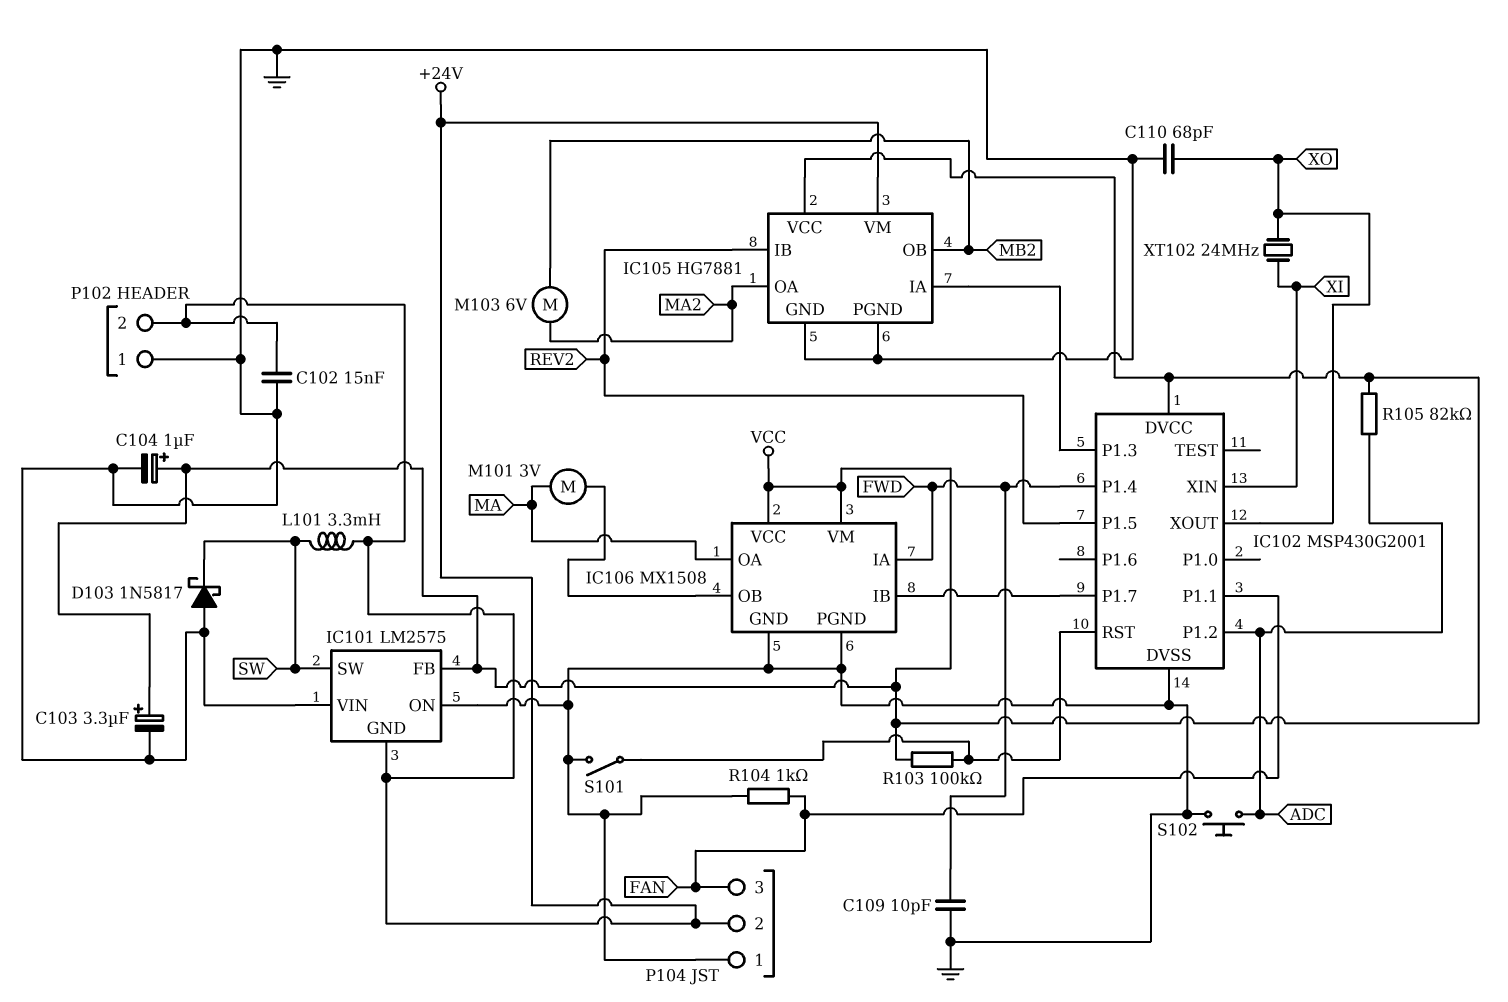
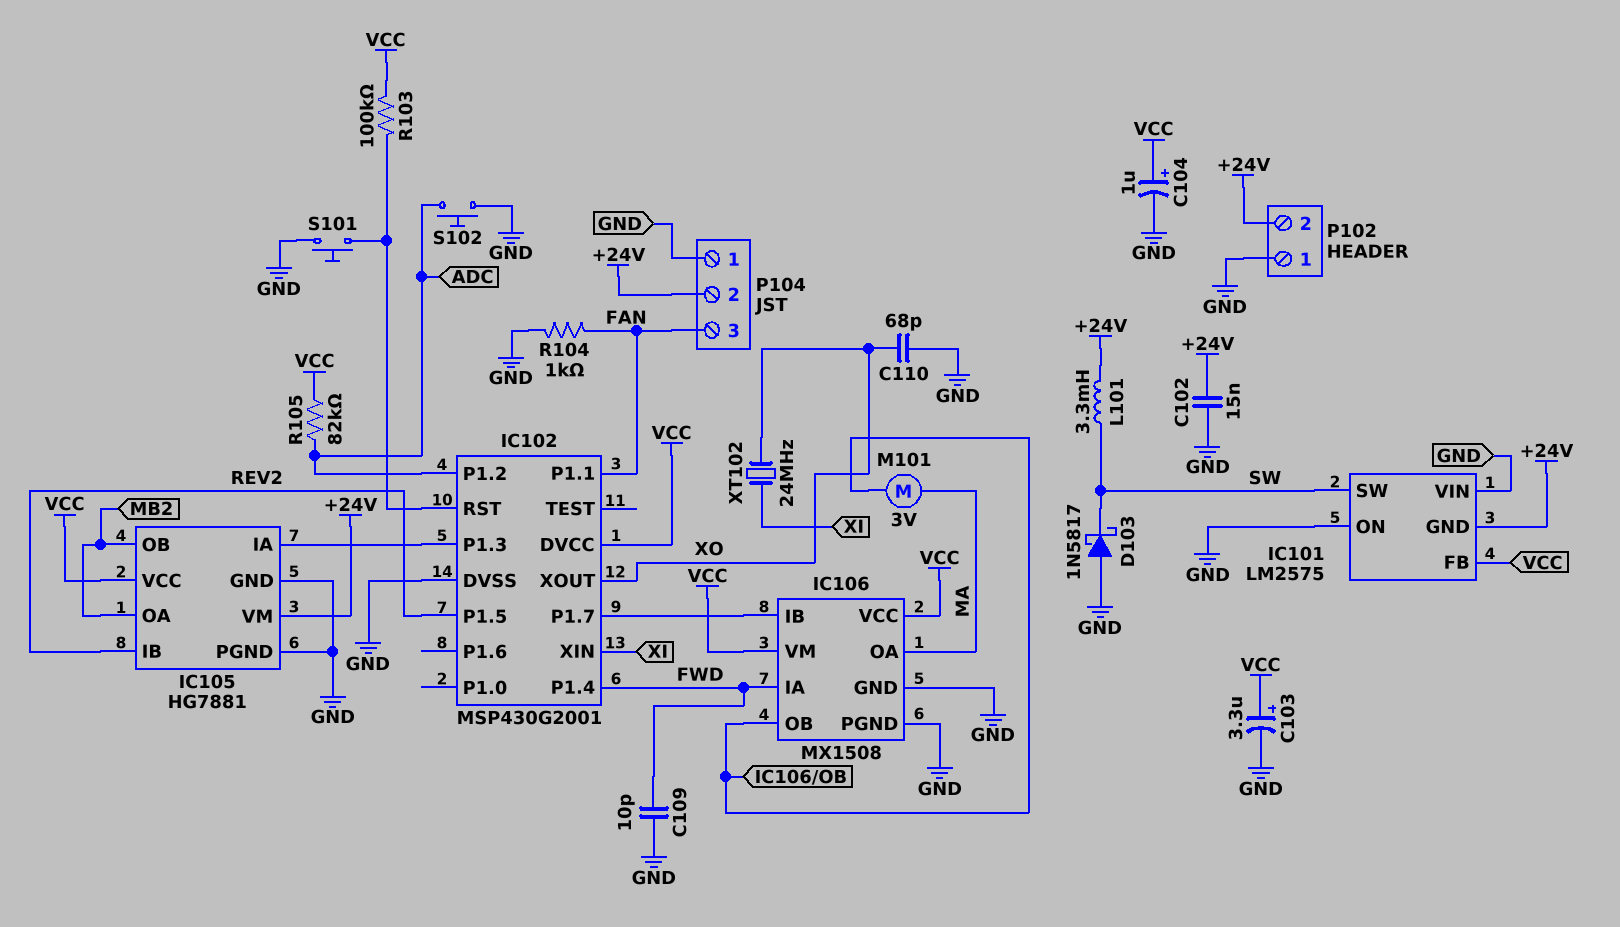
IC105 pin OA: MA2 -> MB2
M103: motor 6V (MA2, MB2) -> none
S101: switch (GND, IC102/RST) -> button (GND, IC102/RST)

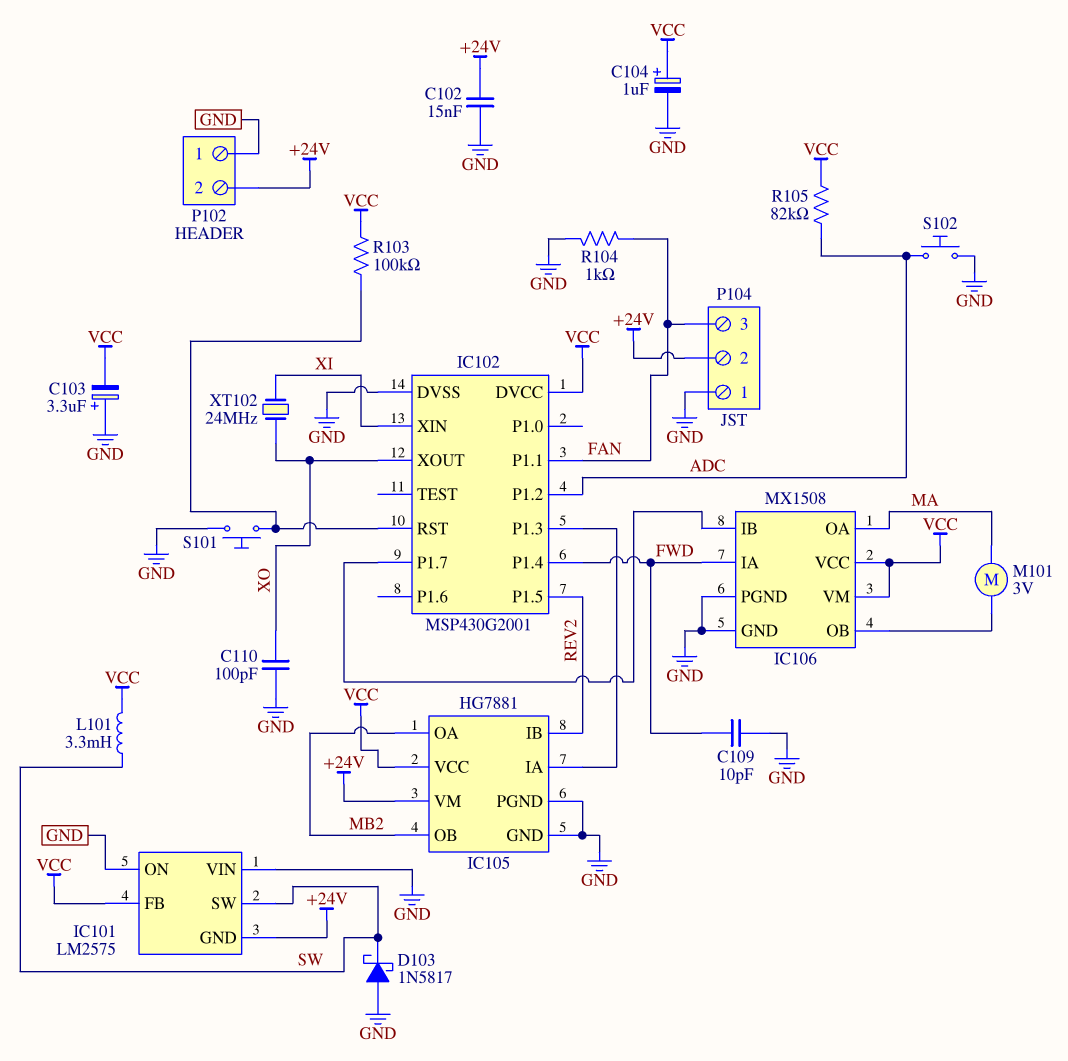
C103: 3.3uF (plus VCC, minus GND) -> 3.3uF (plus GND, minus VCC)
C110: 68pF (GND, XO) -> 100pF (GND, XO)
L101: 3.3mH (+24V, SW) -> 3.3mH (SW, VCC)

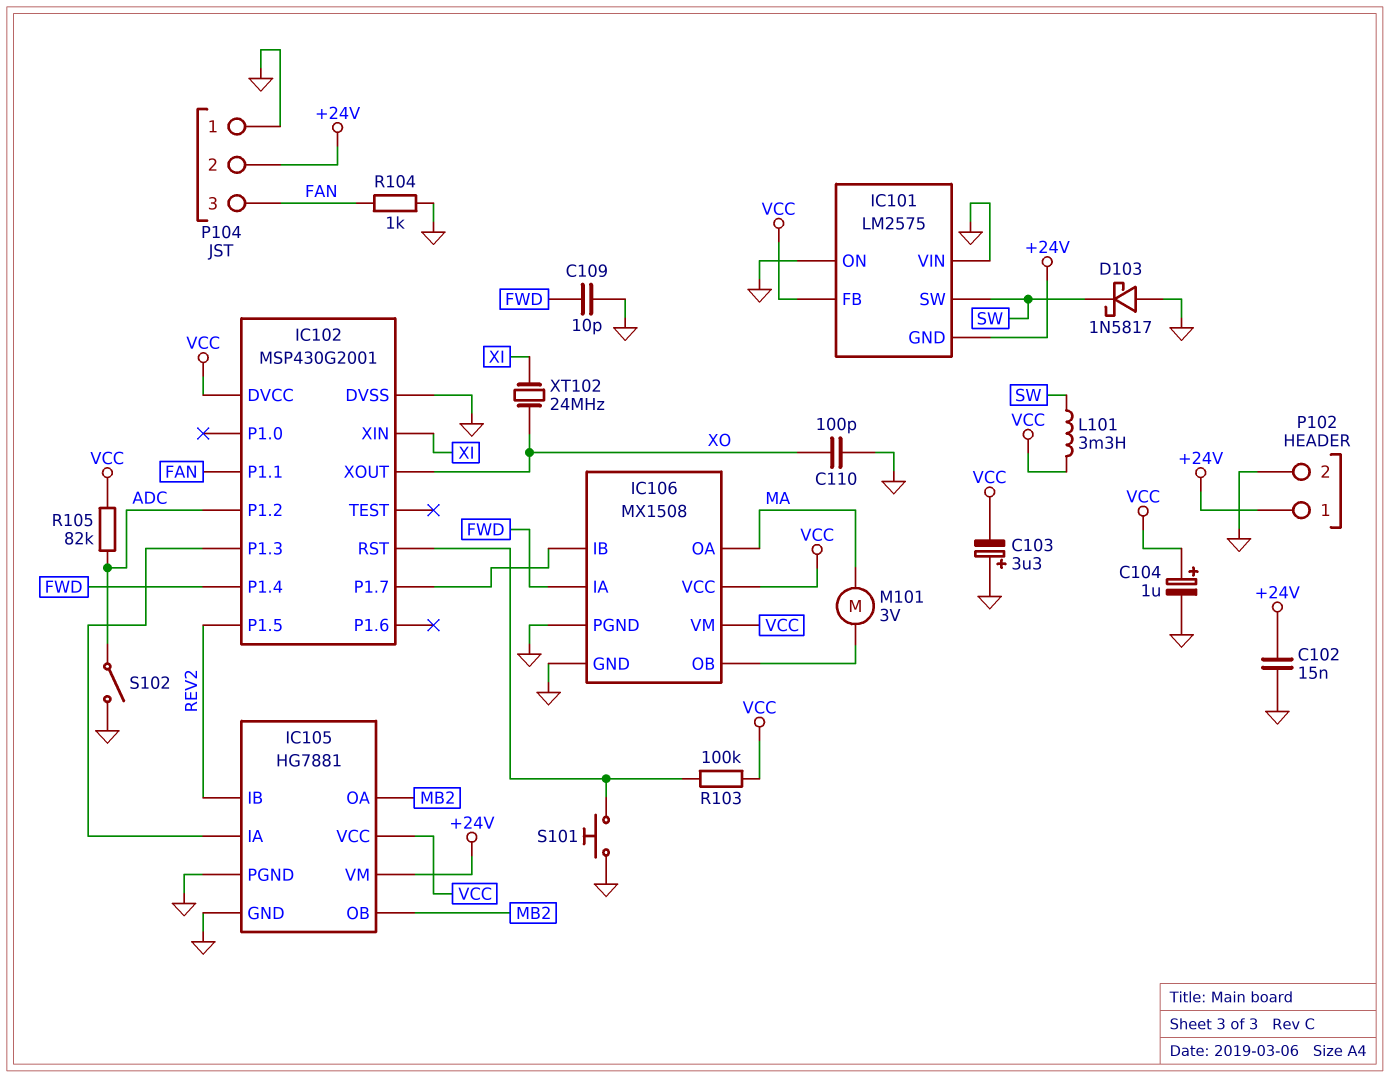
P102 pin 1: GND -> +24V
P102 pin 2: +24V -> GND
S102: button (ADC, GND) -> switch (ADC, GND)

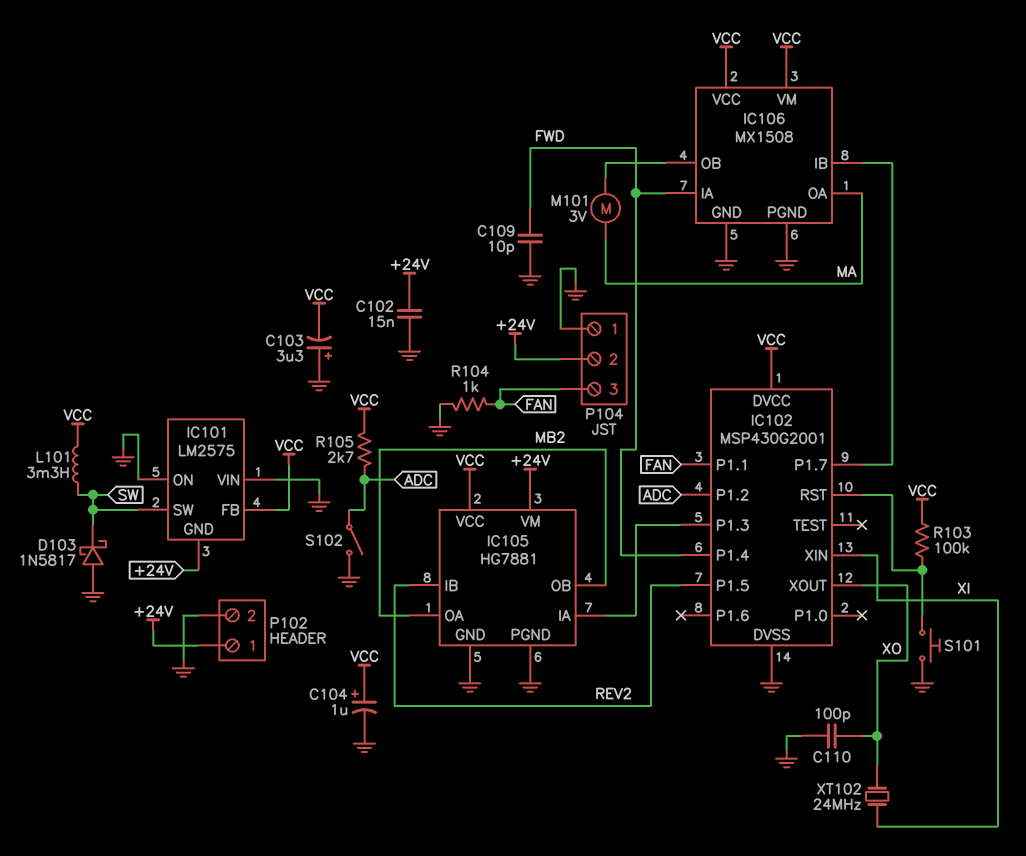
R105: 82k (ADC, VCC) -> 2.7k (ADC, VCC)

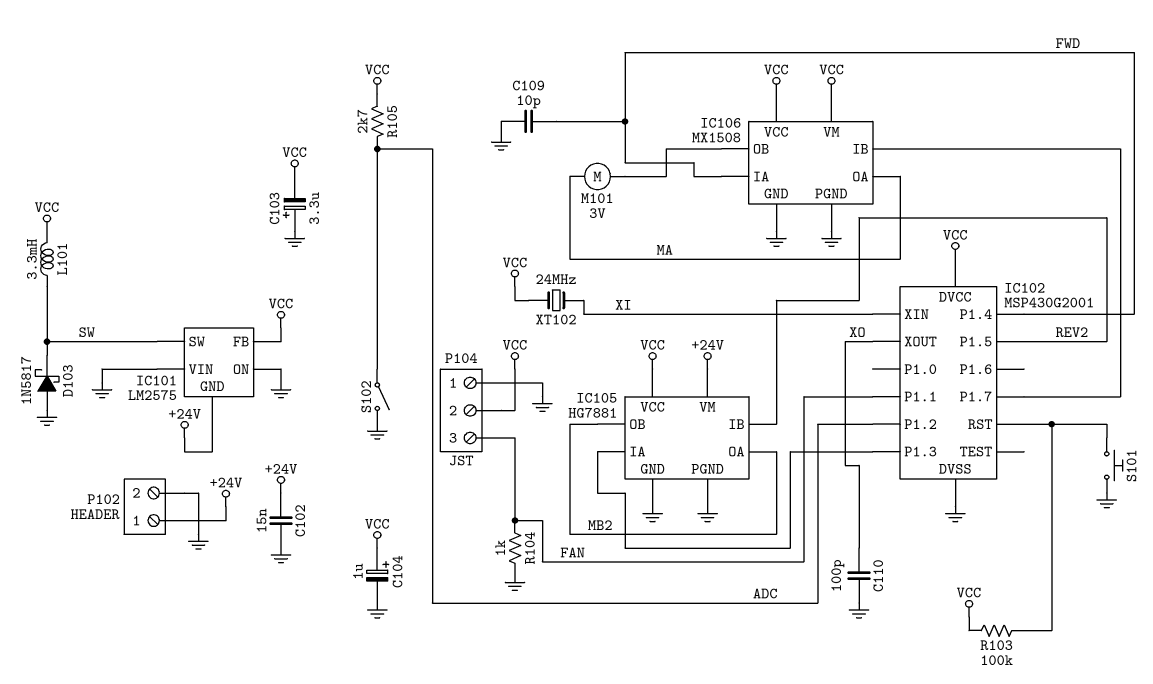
P104 pin 2: +24V -> VCC
XT102: 24MHz (XI, XO) -> 24MHz (VCC, XI)

